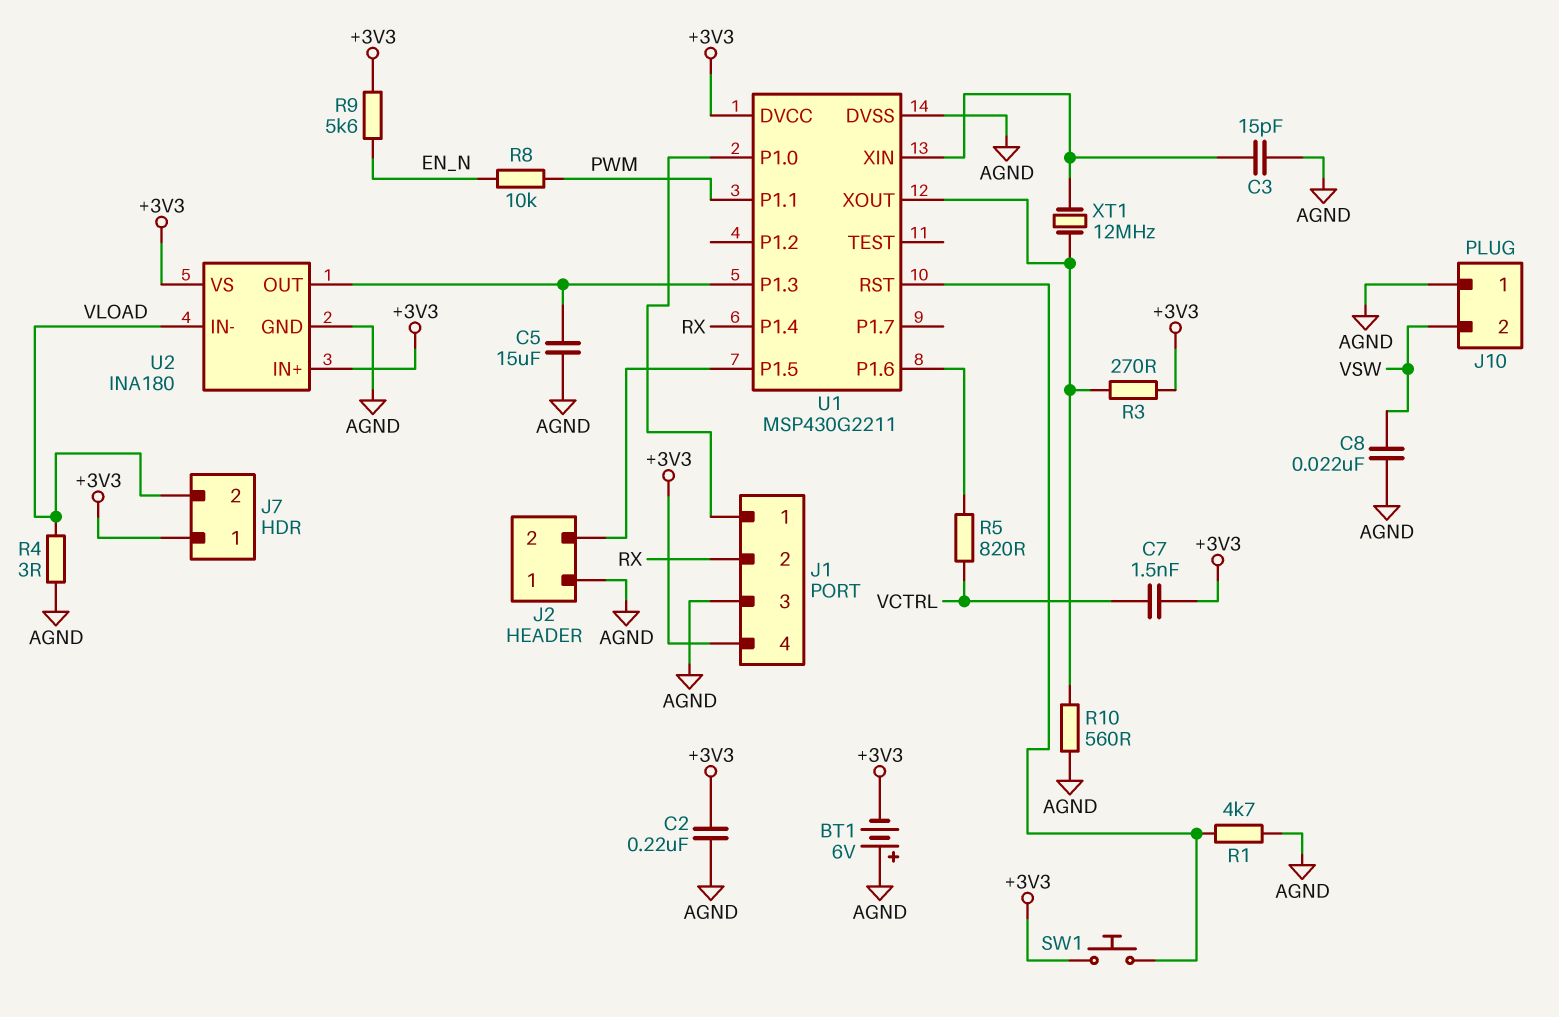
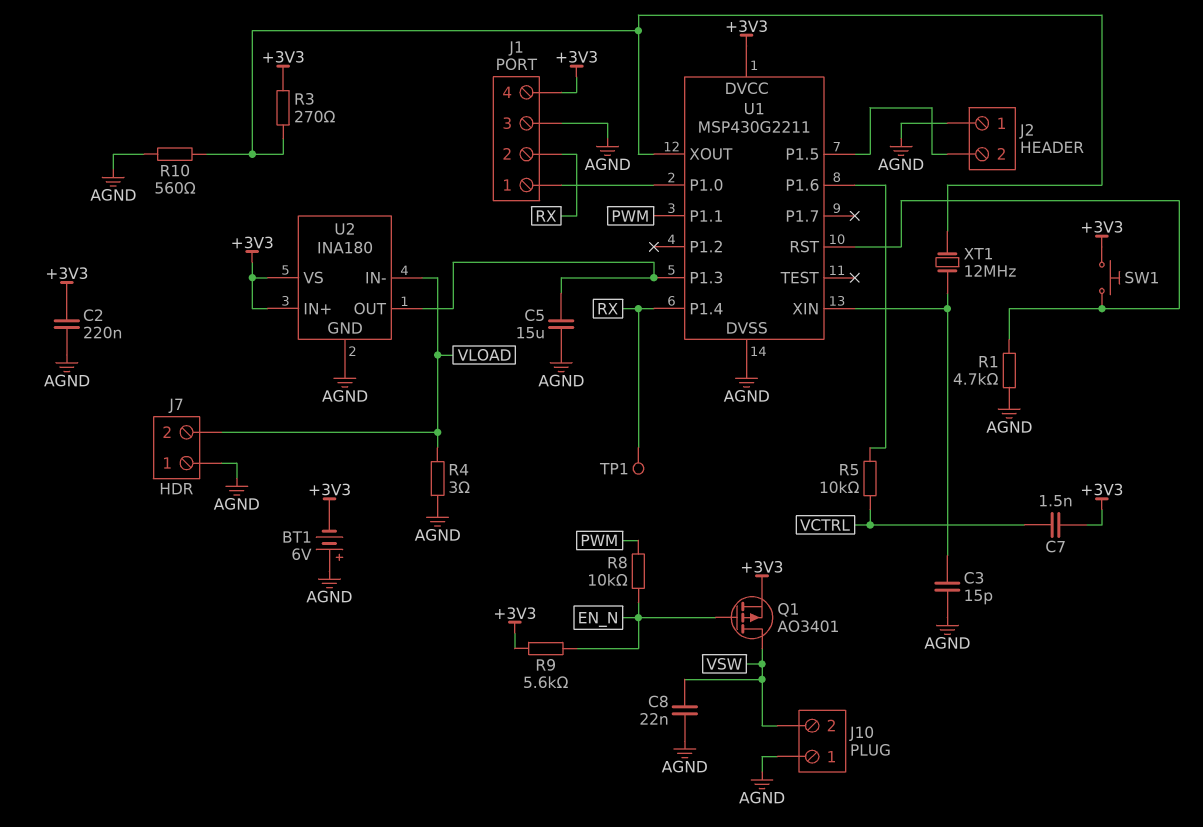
J7 pin 1: +3V3 -> AGND
Q1: none -> PMOS AO3401 (G EN_N, D VSW, S +3V3)
R5: 820 (U1/P1.6, VCTRL) -> 10k (U1/P1.6, VCTRL)
TP1: none -> test point (RX)

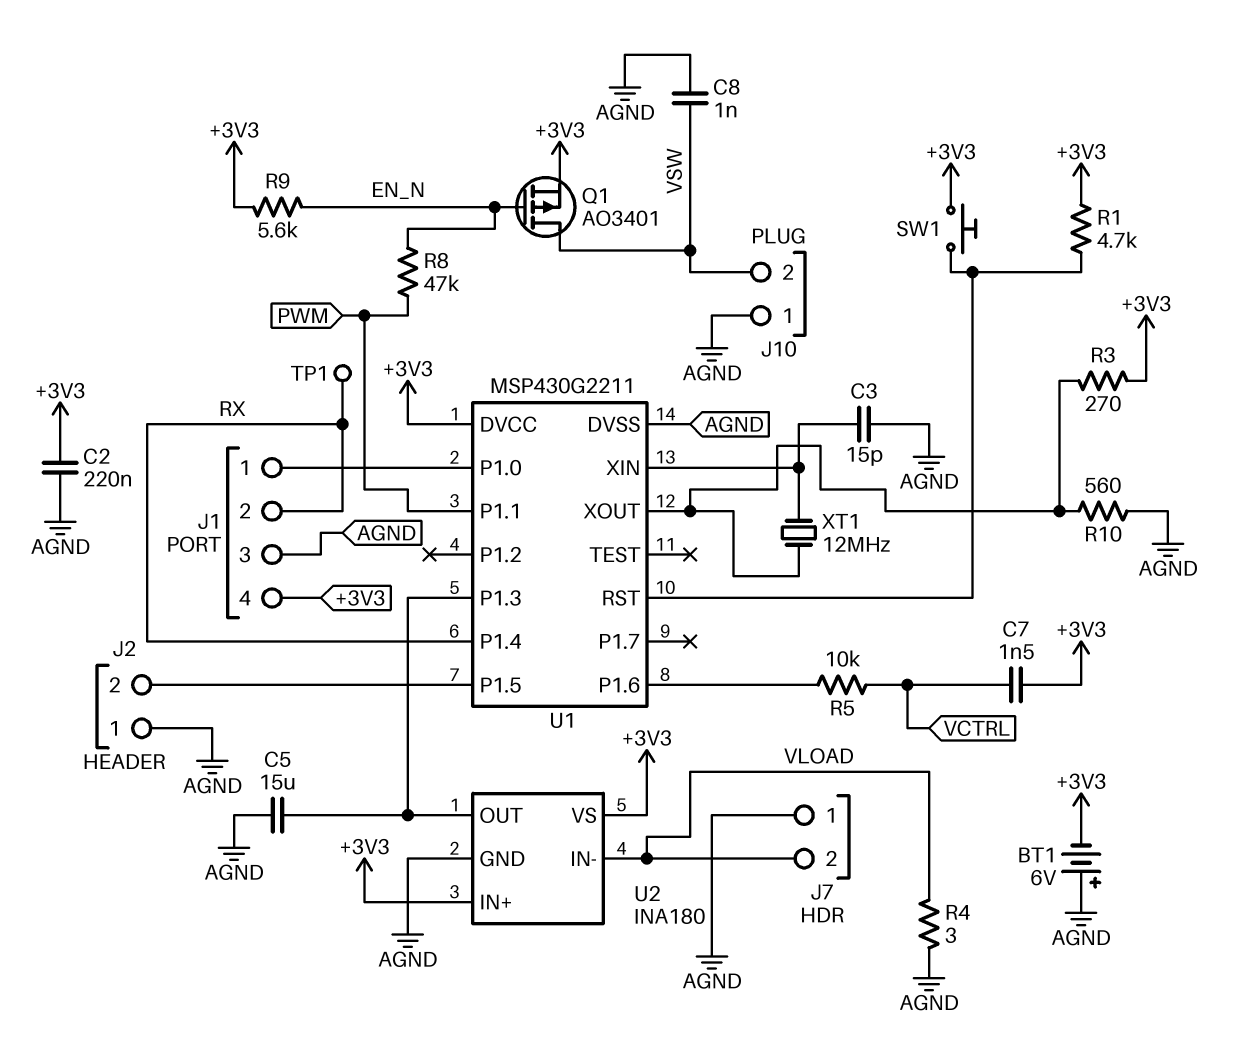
C8: 22nF (AGND, VSW) -> 1nF (AGND, VSW)
R1: 4.7k (AGND, U1/RST) -> 4.7k (+3V3, U1/RST)
R8: 10k (EN_N, PWM) -> 47k (EN_N, PWM)

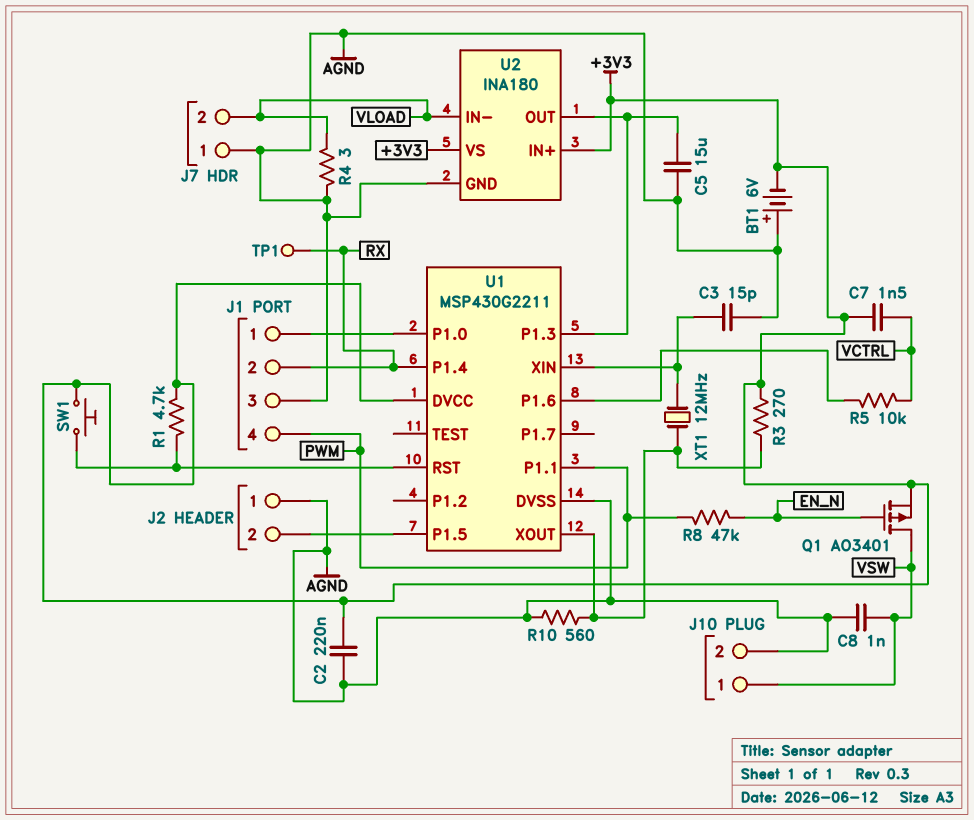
J1 pin 4: +3V3 -> PWM
J10 pin 1: AGND -> VSW
J10 pin 2: VSW -> AGND
R9: 5.6k (+3V3, EN_N) -> none

